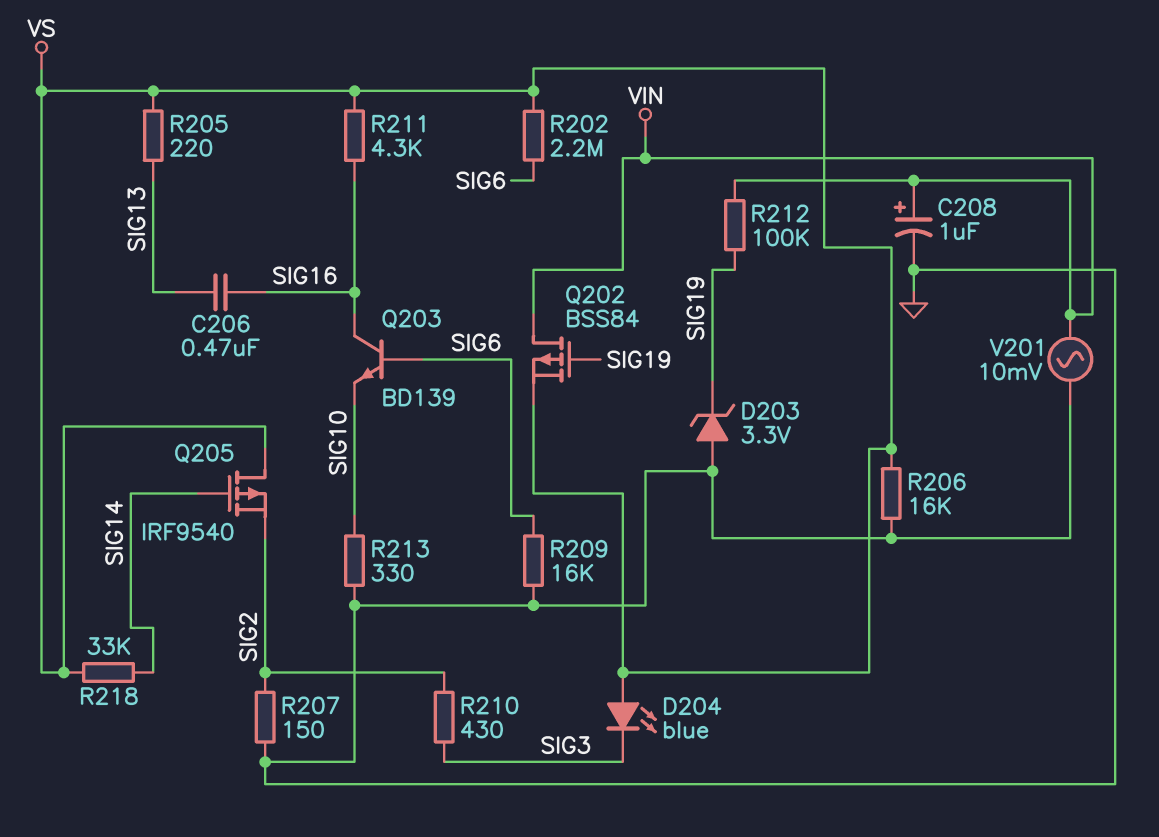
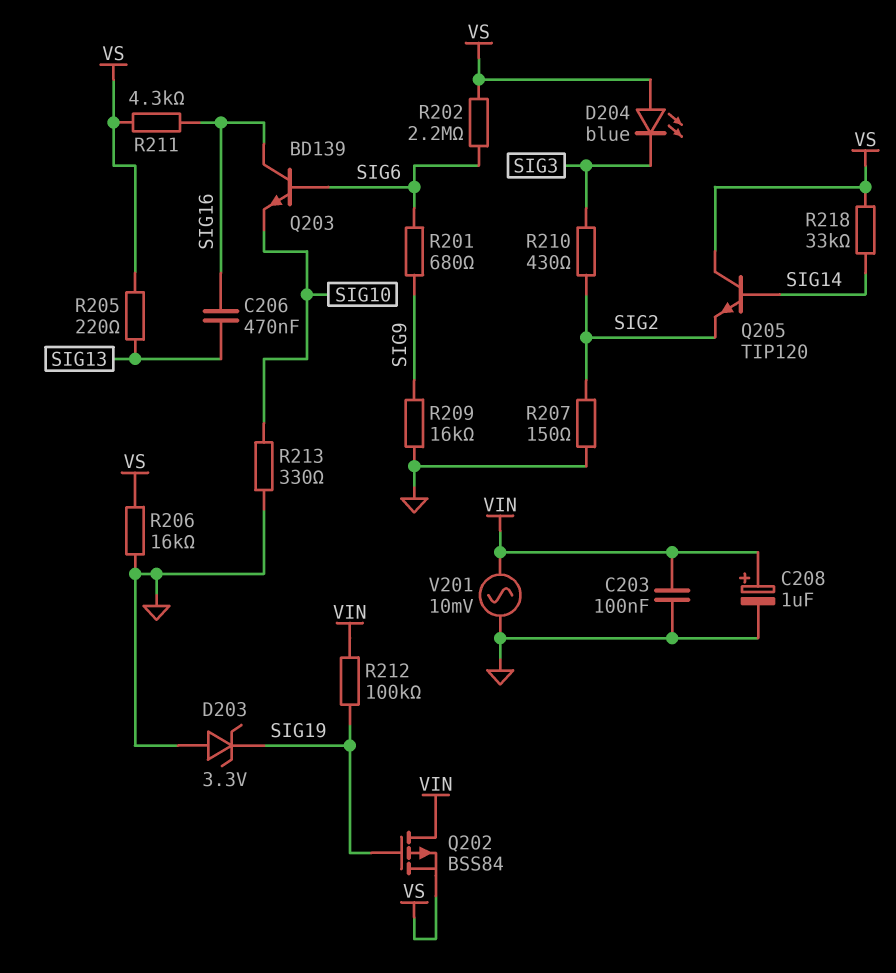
C203: none -> 100nF (GND, VIN)
Q205: PMOS IRF9540 (G SIG14, D VS, S SIG2) -> NPN TIP120 (B SIG14, C VS, E SIG2)
R201: none -> 680 (SIG6, SIG9)
R209: 16k (GND, SIG6) -> 16k (GND, SIG9)

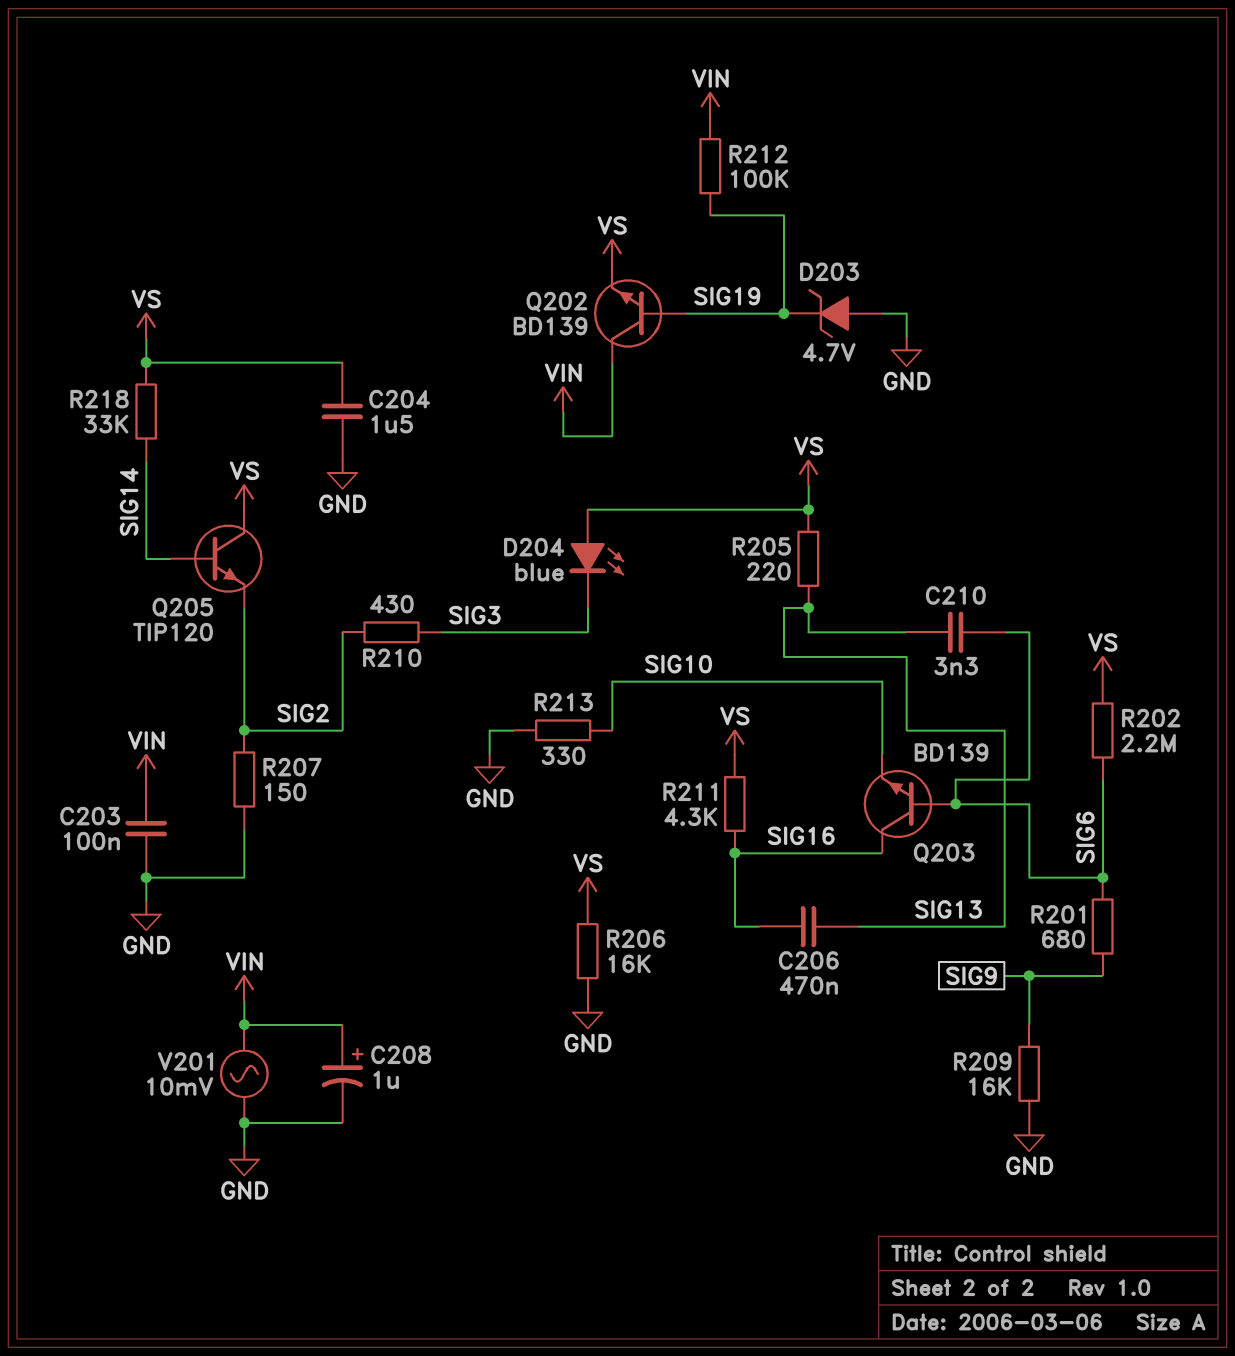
C204: none -> 1.5uF (GND, VS)
C210: none -> 3.3nF (SIG6, SIG13)
D203: zener 3.3V (A GND, K SIG19) -> zener 4.7V (A GND, K SIG19)
Q202: PMOS BSS84 (G SIG19, D VIN, S VS) -> NPN BD139 (B SIG19, C VIN, E VS)

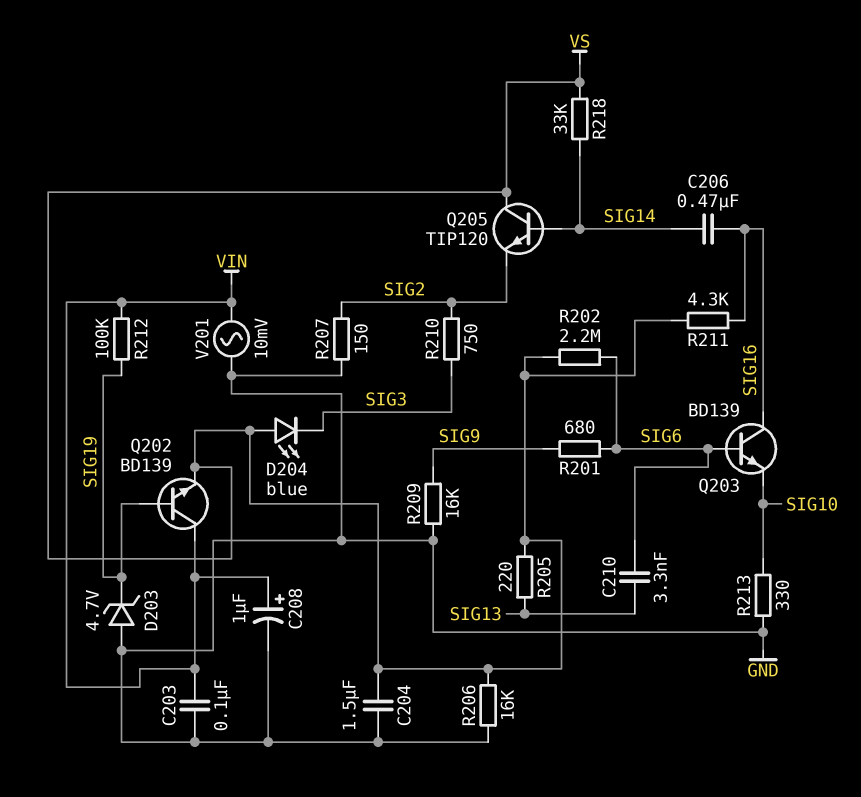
C206: 470nF (SIG13, SIG16) -> 470nF (SIG14, SIG16)
R210: 430 (SIG2, SIG3) -> 750 (SIG2, SIG3)

